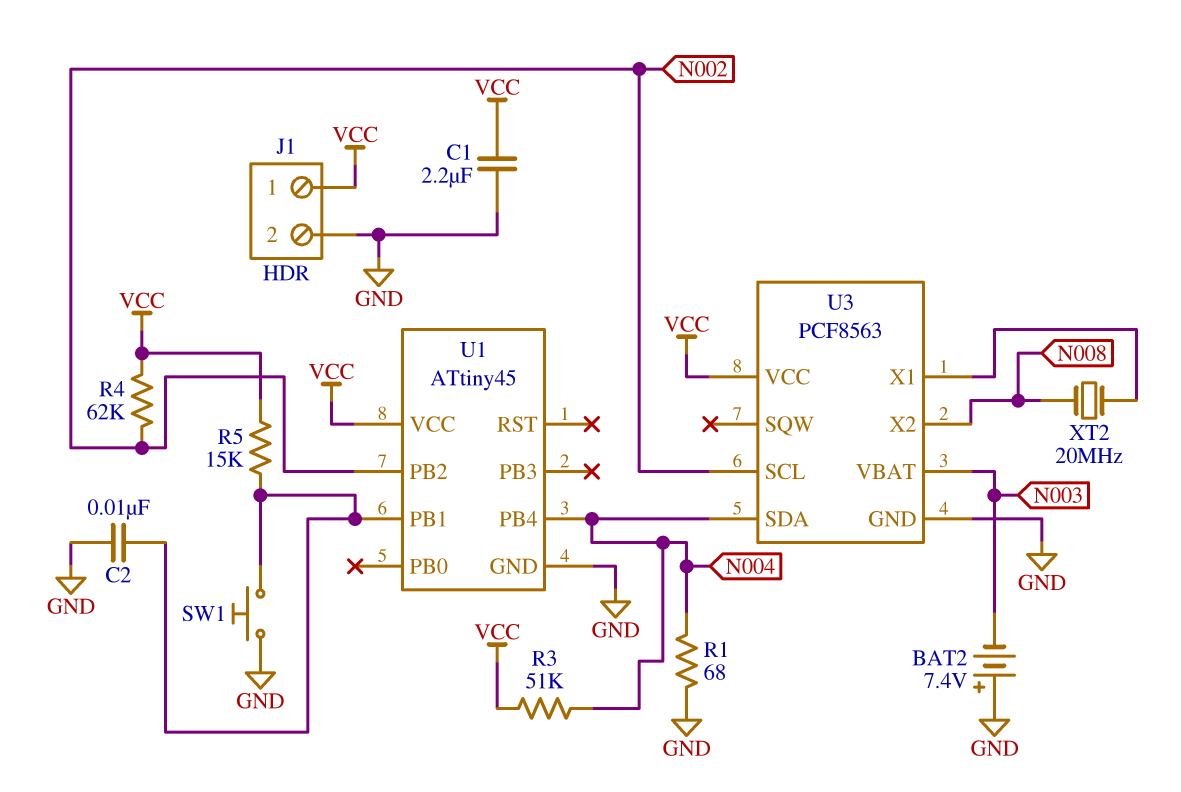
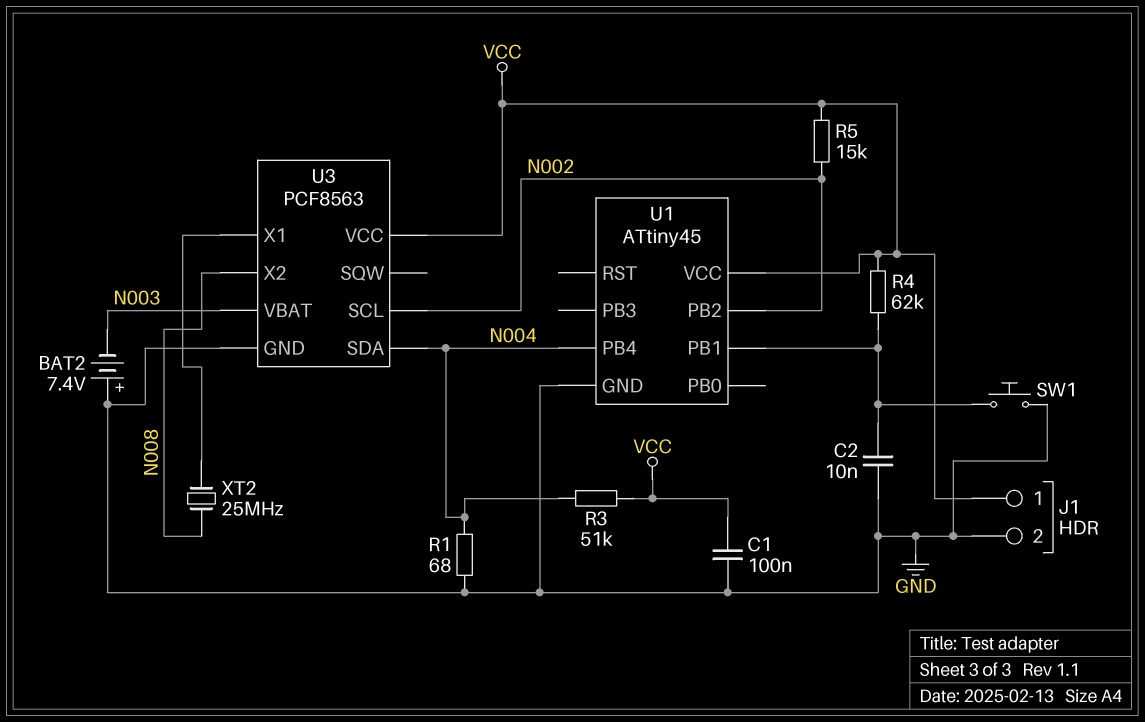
C1: 2.2uF (GND, VCC) -> 100nF (GND, VCC)
R4: 62k (N002, VCC) -> 62k (U1/PB1, VCC)
R5: 15k (U1/PB1, VCC) -> 15k (N002, VCC)
XT2: 20MHz (N008, U3/X1) -> 25MHz (N008, U3/X1)

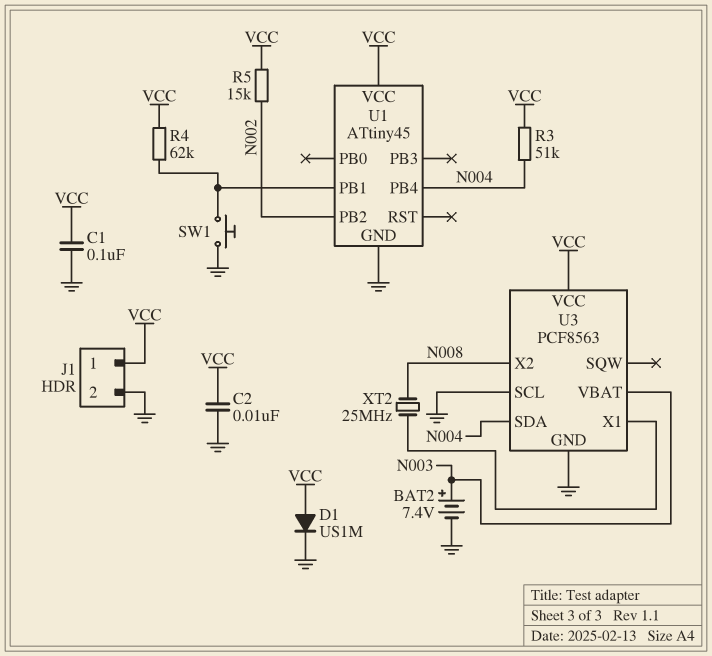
BAT2: 7.4V (plus GND, minus N003) -> 7.4V (plus N003, minus GND)
C2: 10nF (GND, U1/PB1) -> 10nF (GND, VCC)
D1: none -> diode US1M (A VCC, K GND)
R1: 68 (GND, N004) -> none
U3 pin SCL: N002 -> GND

